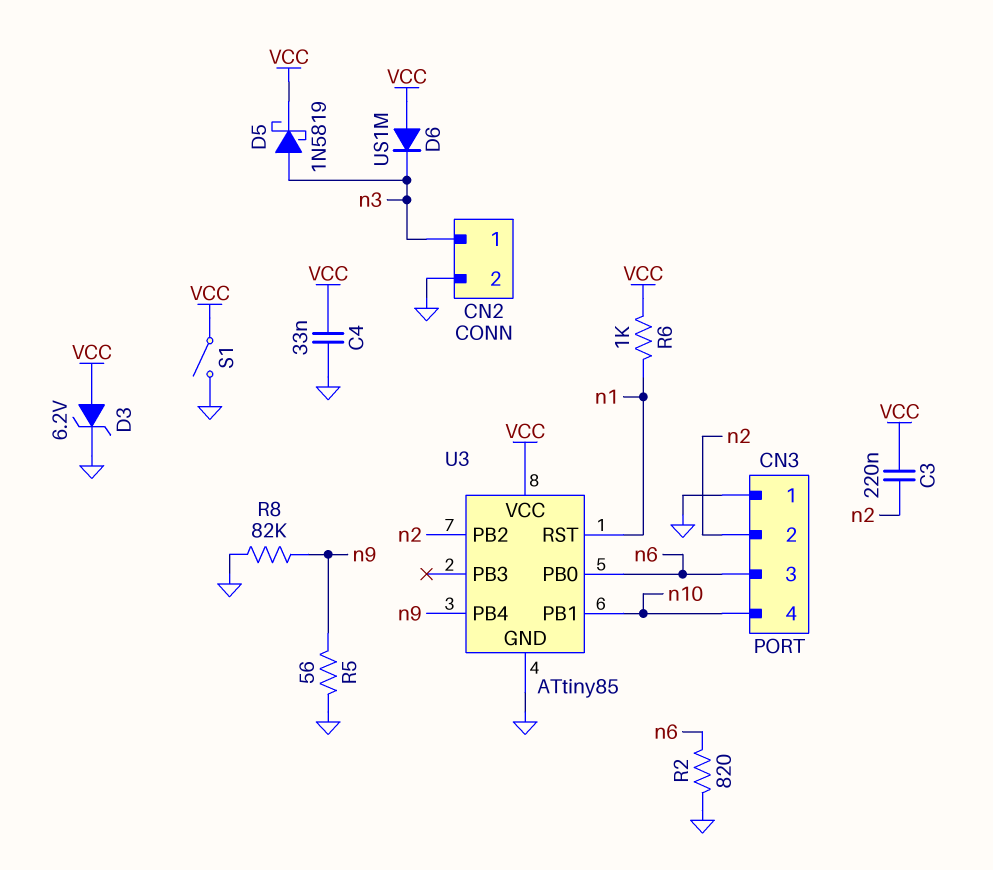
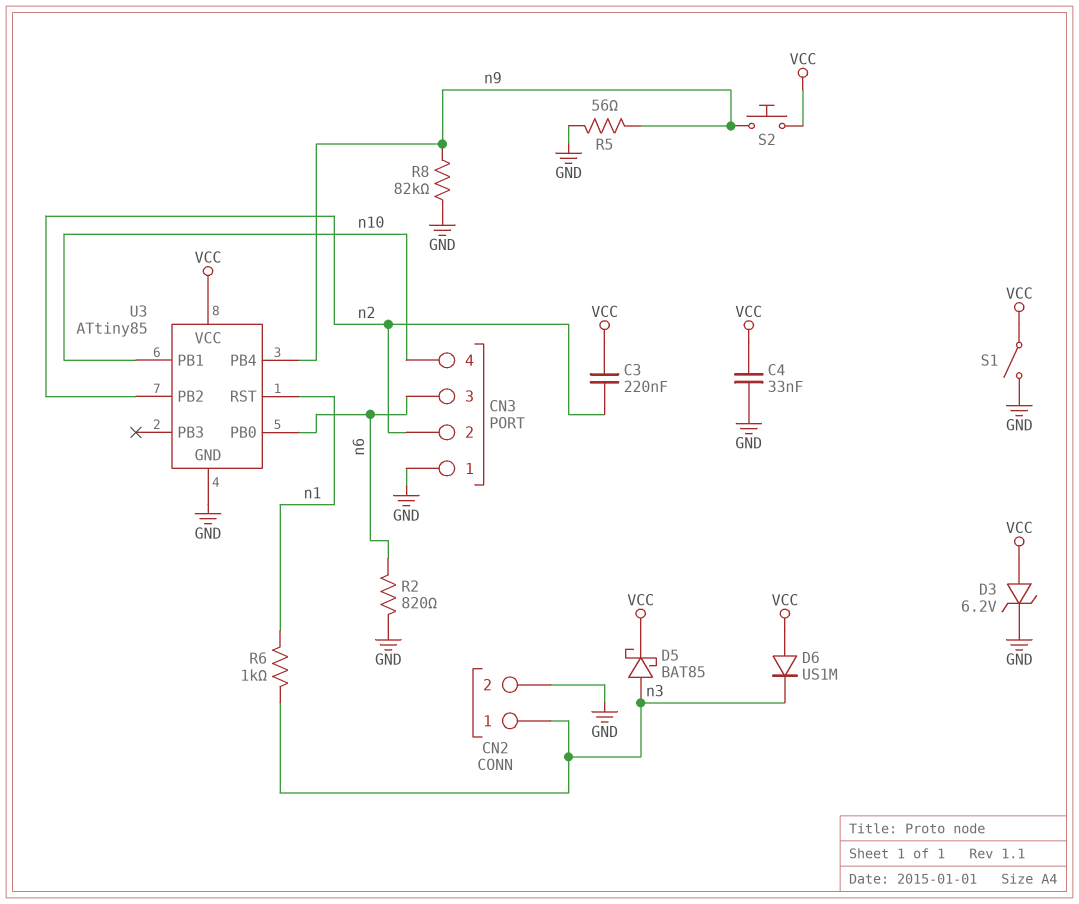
D5: schottky 1N5819 (A n3, K VCC) -> schottky BAT85 (A n3, K VCC)
R6: 1k (VCC, n1) -> 1k (n1, n3)
S2: none -> button (VCC, n9)

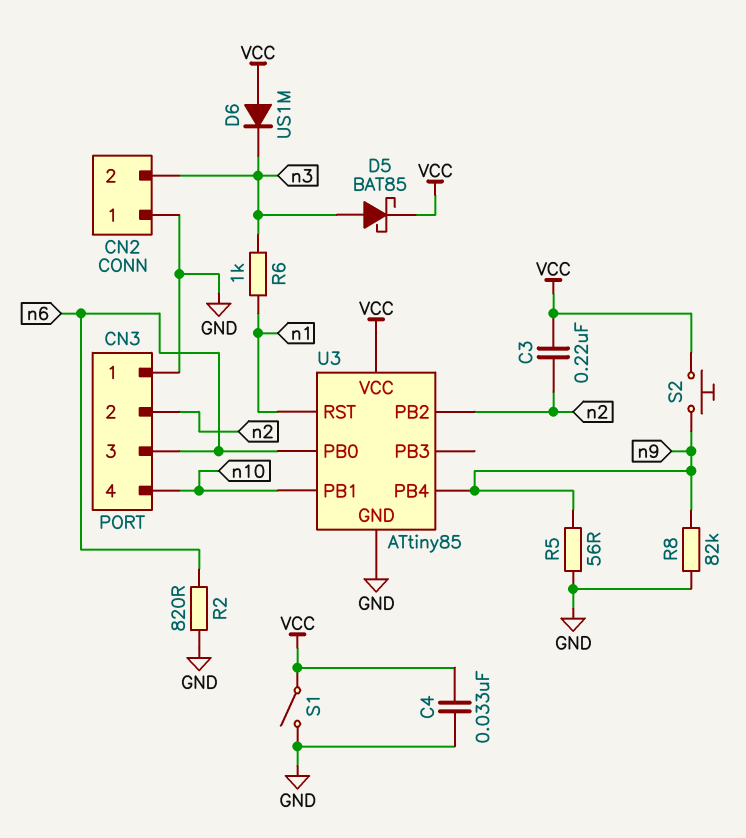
CN2 pin 1: n3 -> GND
CN2 pin 2: GND -> n3
D3: zener 6.2V (A VCC, K GND) -> none

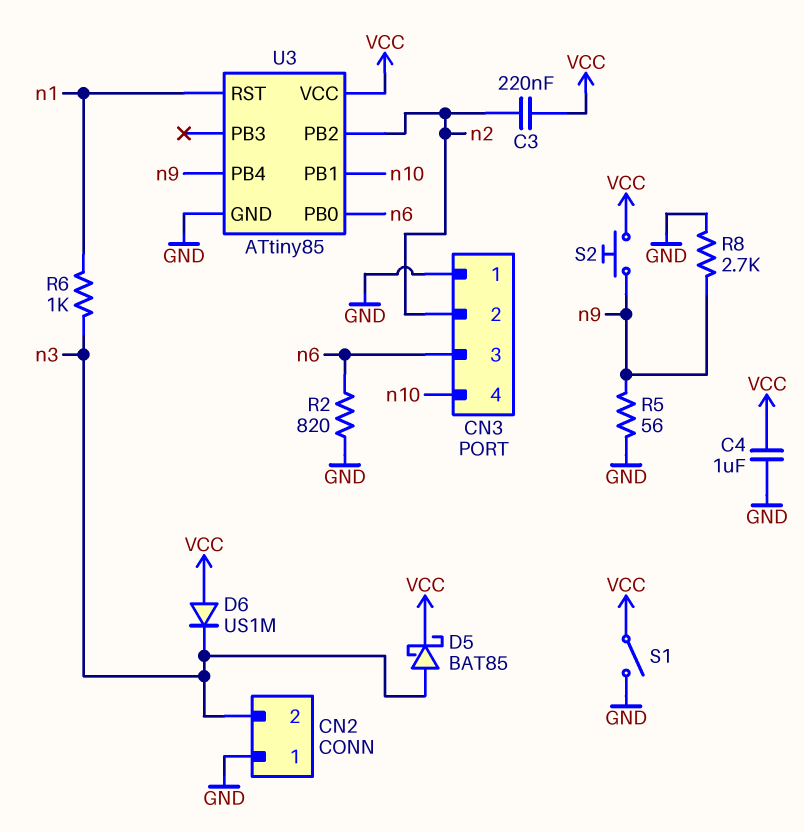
C4: 33nF (GND, VCC) -> 1uF (GND, VCC)
R8: 82k (GND, n9) -> 2.7k (GND, n9)

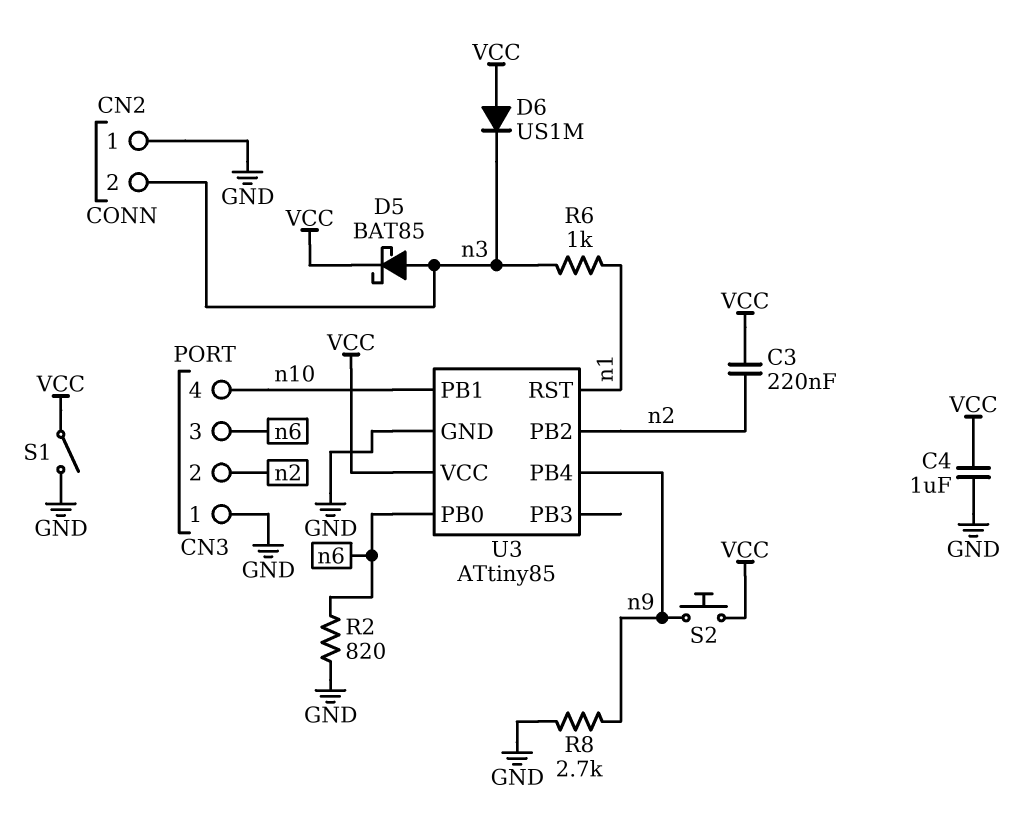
R5: 56 (GND, n9) -> none

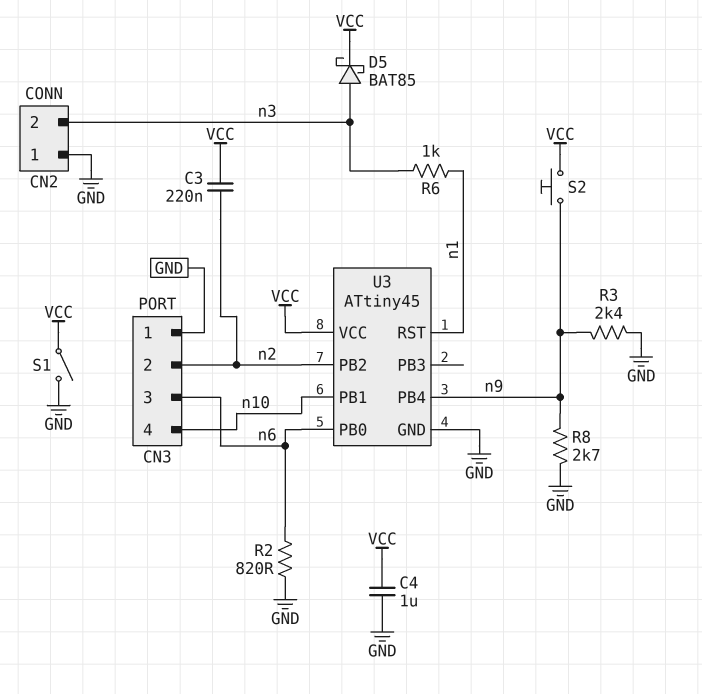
D6: diode US1M (A VCC, K n3) -> none
R3: none -> 2.4k (GND, n9)
U3: ATtiny85 -> ATtiny45

